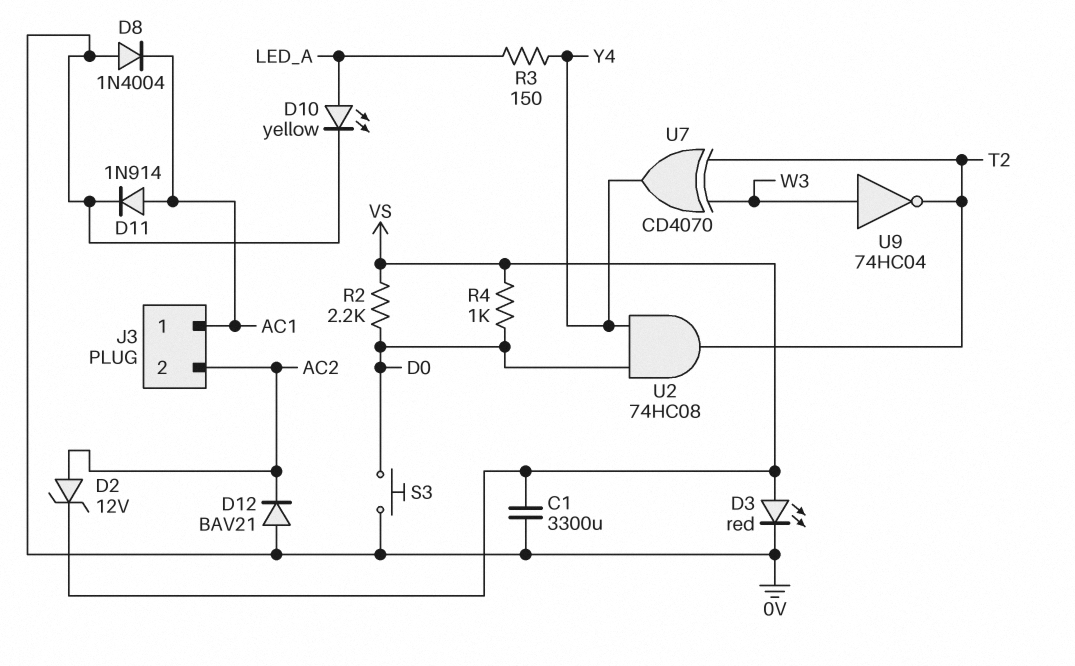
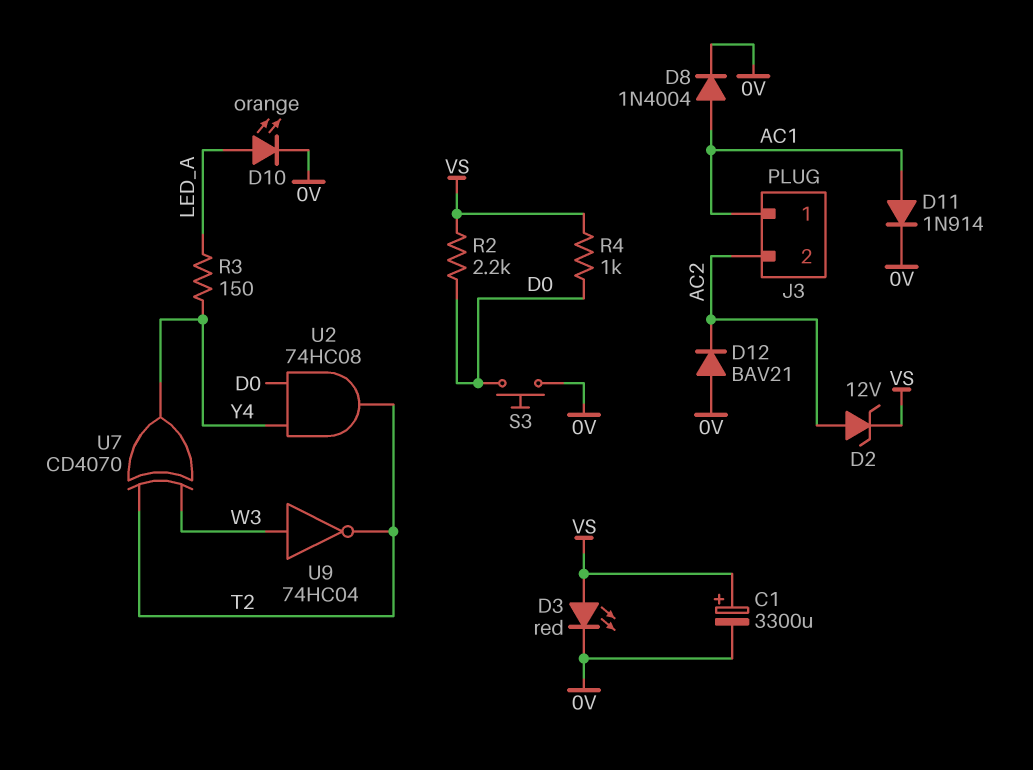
C1: 3300uF (0V, VS) -> 3300uF (plus VS, minus 0V)
D8: diode 1N4004 (A 0V, K AC1) -> diode 1N4004 (A AC1, K 0V)
D10: LED yellow (A LED_A, K 0V) -> LED orange (A LED_A, K 0V)

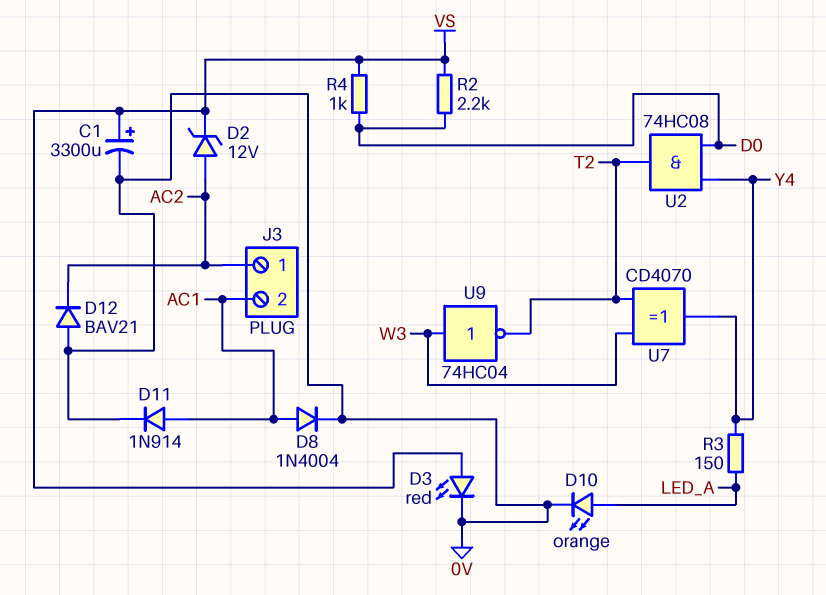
J3 pin 1: AC1 -> AC2
J3 pin 2: AC2 -> AC1
S3: button (0V, D0) -> none

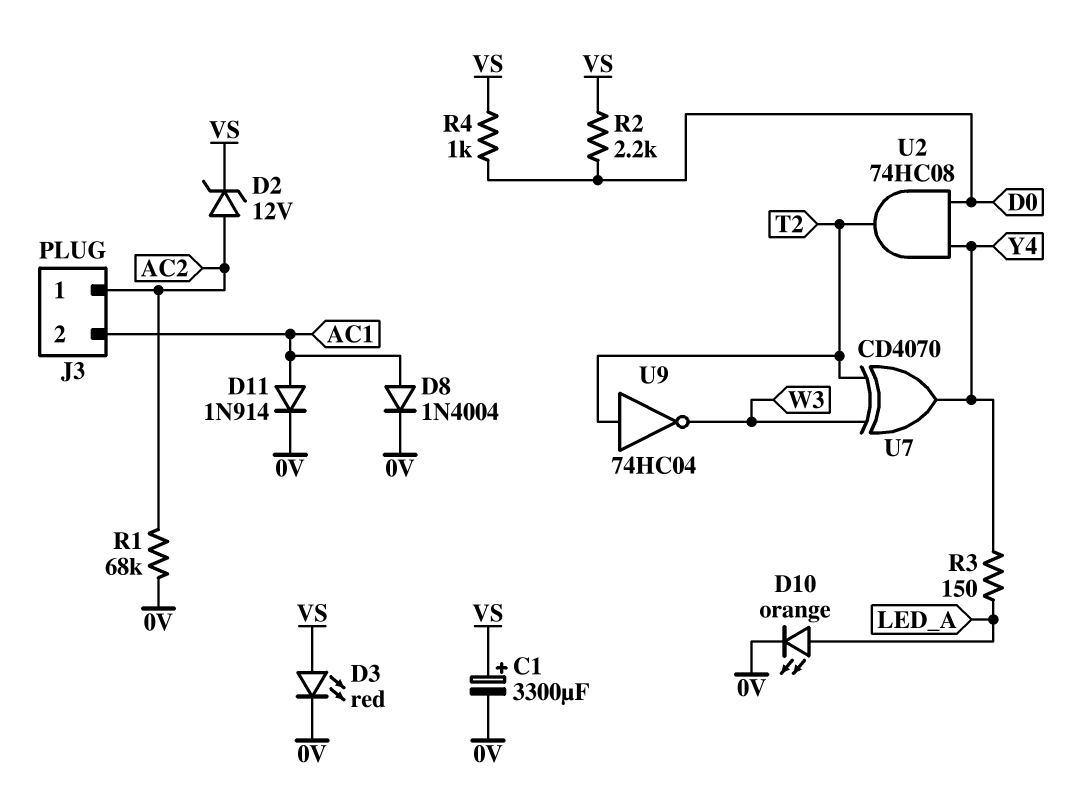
D12: diode BAV21 (A 0V, K AC2) -> none
R1: none -> 68k (0V, AC2)
U9: NOT 74HC04 (in W3, out T2) -> NOT 74HC04 (in T2, out W3)

